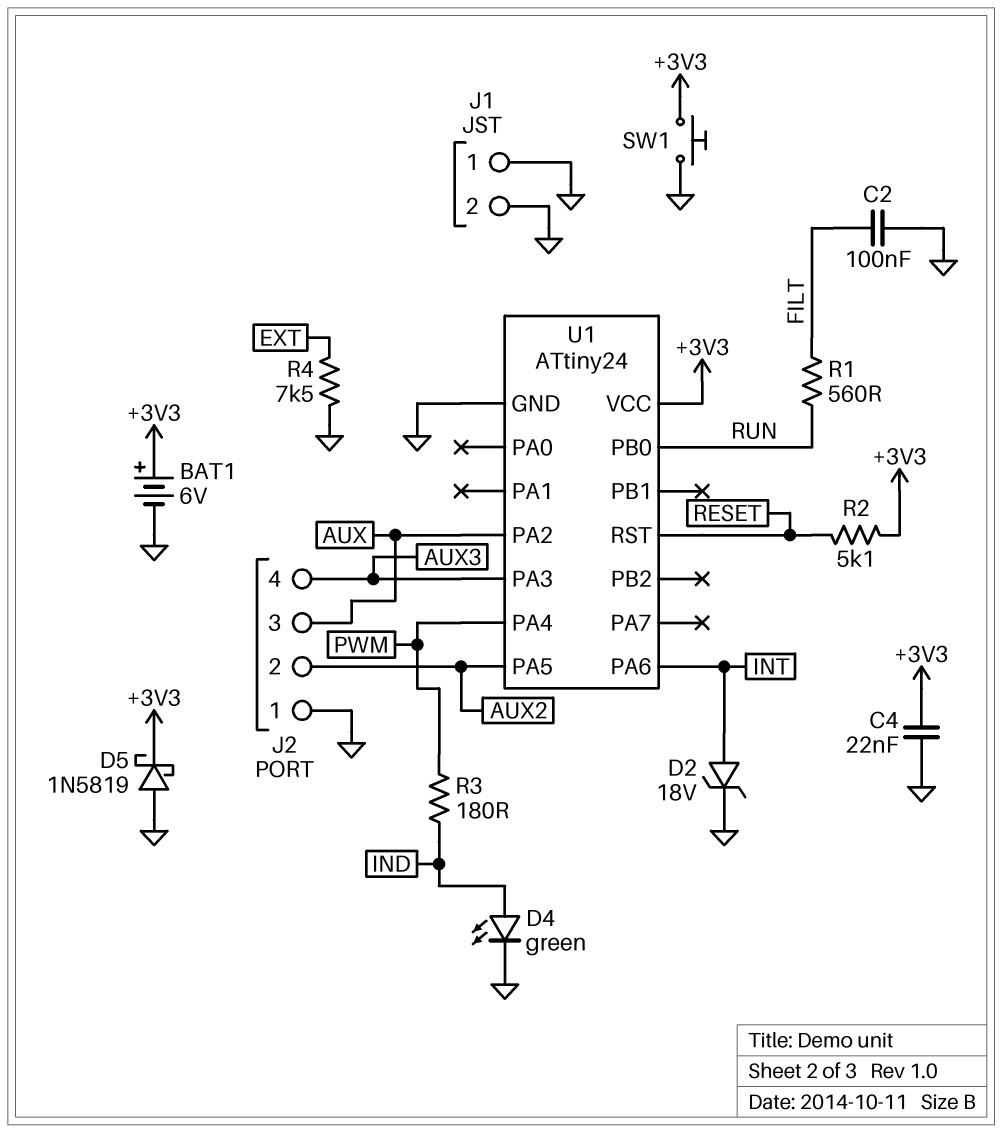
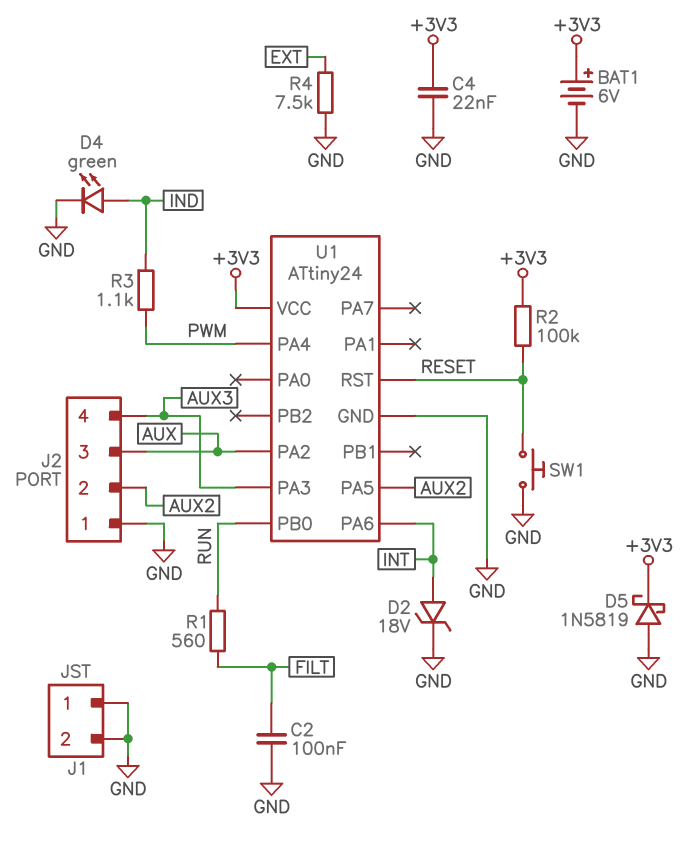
R2: 5.1k (+3V3, RESET) -> 100k (+3V3, RESET)
R3: 180 (IND, PWM) -> 1.1k (IND, PWM)
SW1: button (+3V3, GND) -> button (GND, RESET)

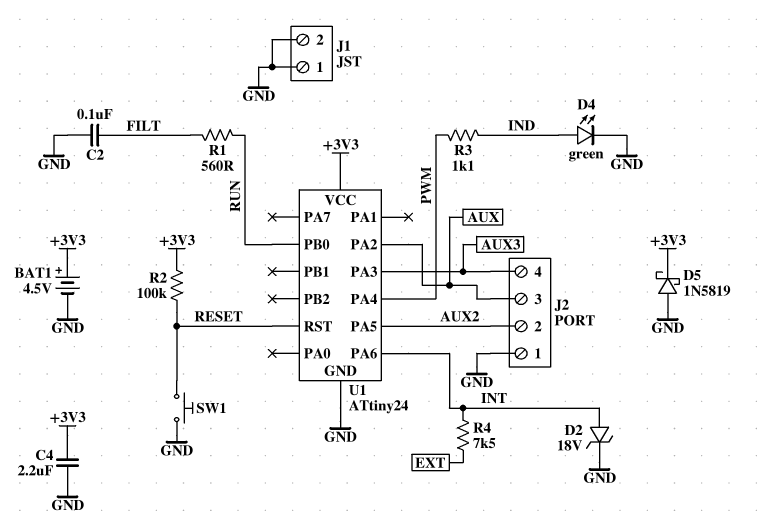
BAT1: 6V (plus +3V3, minus GND) -> 4.5V (plus +3V3, minus GND)
C4: 22nF (+3V3, GND) -> 2.2uF (+3V3, GND)
R4: 7.5k (EXT, GND) -> 7.5k (EXT, INT)

